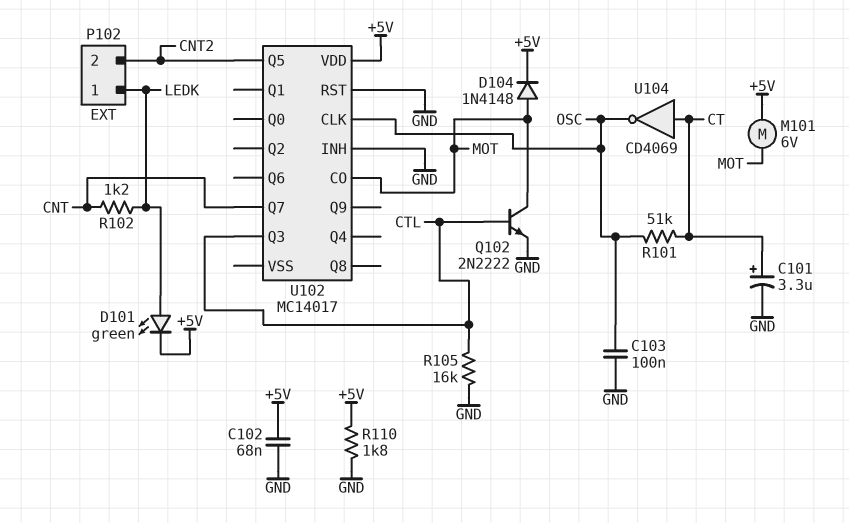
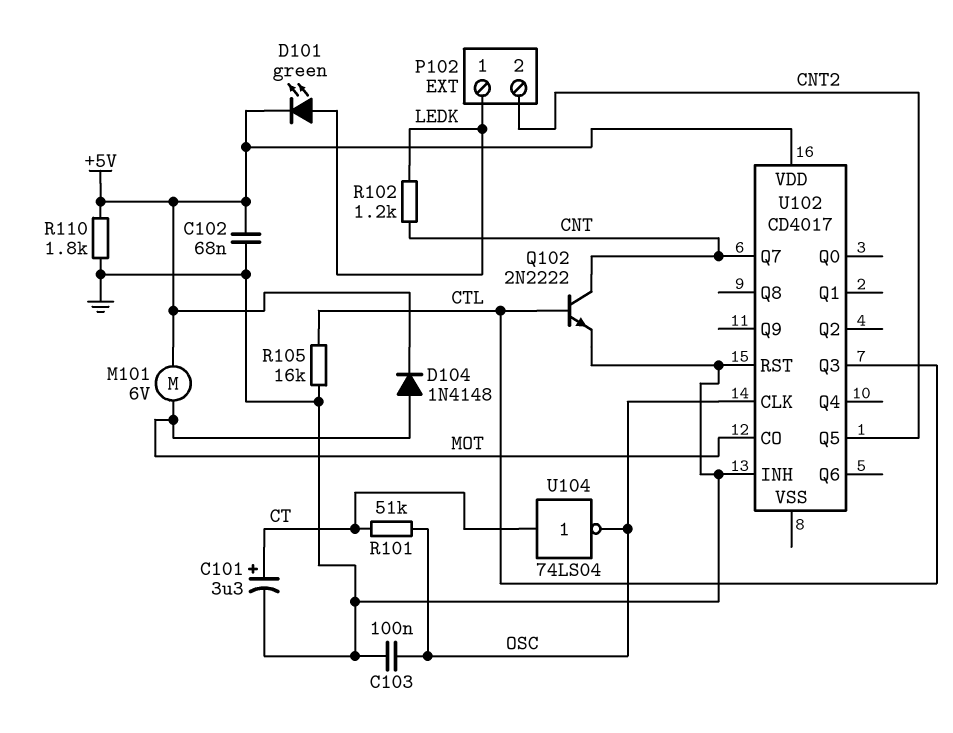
Q102: NPN 2N2222 (B CTL, C MOT, E GND) -> NPN 2N2222 (B CTL, C CNT, E GND)
U102: MC14017 -> CD4017
U104: NOT CD4069 (in CT, out OSC) -> NOT 74LS04 (in CT, out OSC)

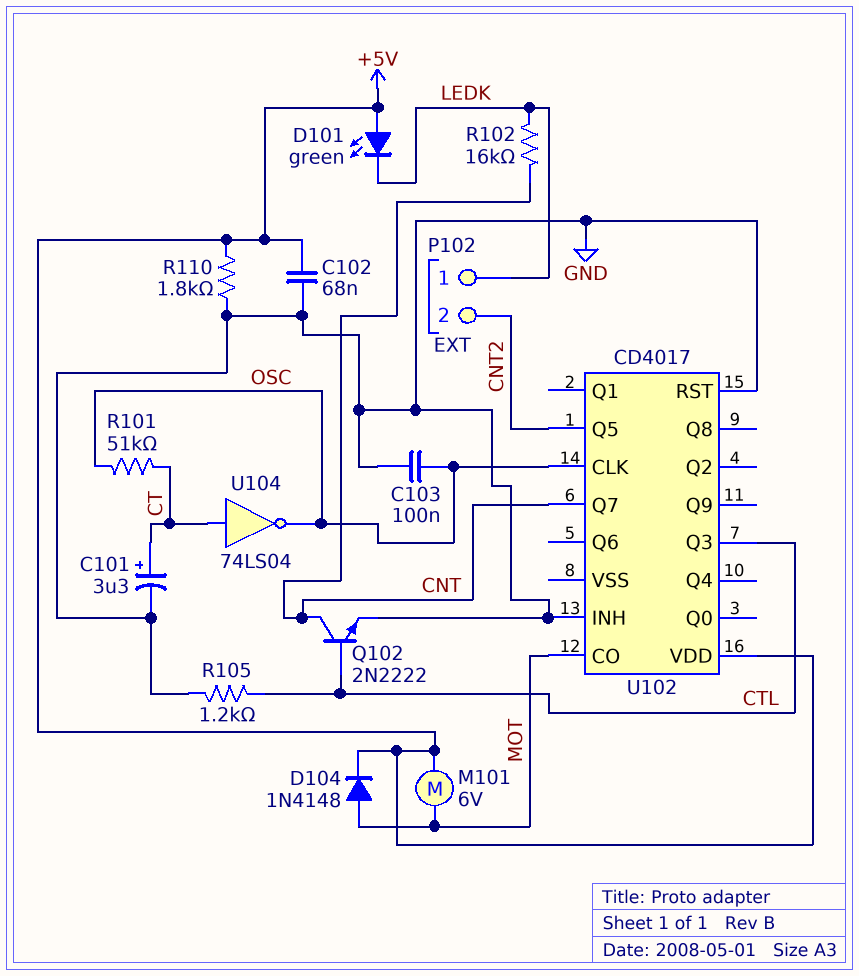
D101: LED green (A LEDK, K +5V) -> LED green (A +5V, K LEDK)
R102: 1.2k (CNT, LEDK) -> 16k (CNT, LEDK)
R105: 16k (CTL, GND) -> 1.2k (CTL, GND)

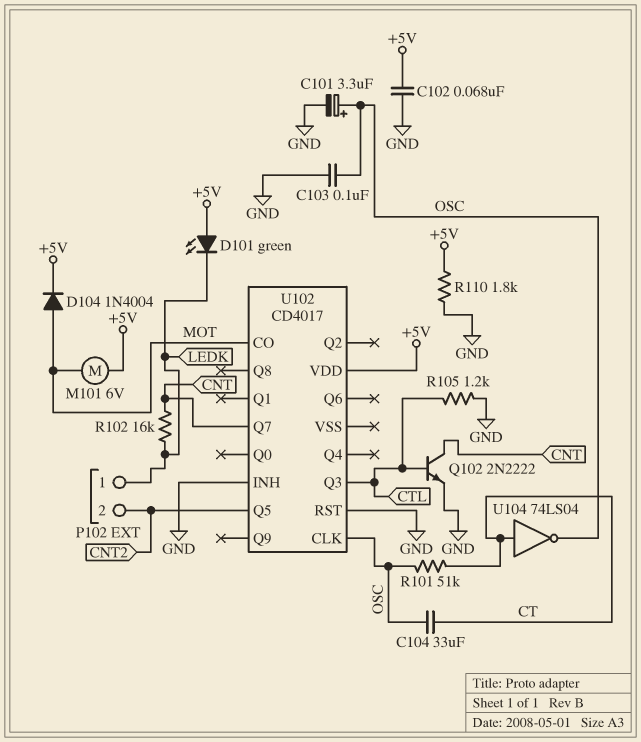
C101: 3.3uF (plus CT, minus GND) -> 3.3uF (plus OSC, minus GND)
C104: none -> 33uF (CT, OSC)
D104: diode 1N4148 (A MOT, K +5V) -> diode 1N4004 (A MOT, K +5V)

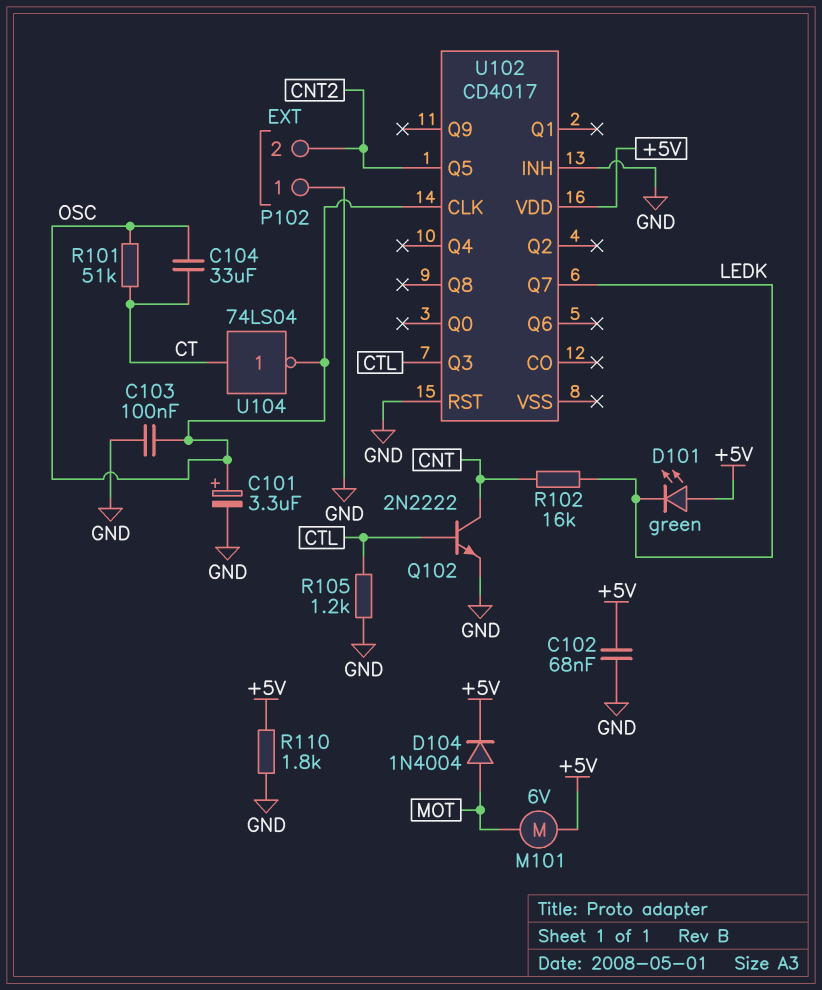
P102 pin 1: LEDK -> GND
U102 pin CO: MOT -> none
U102 pin Q7: CNT -> LEDK

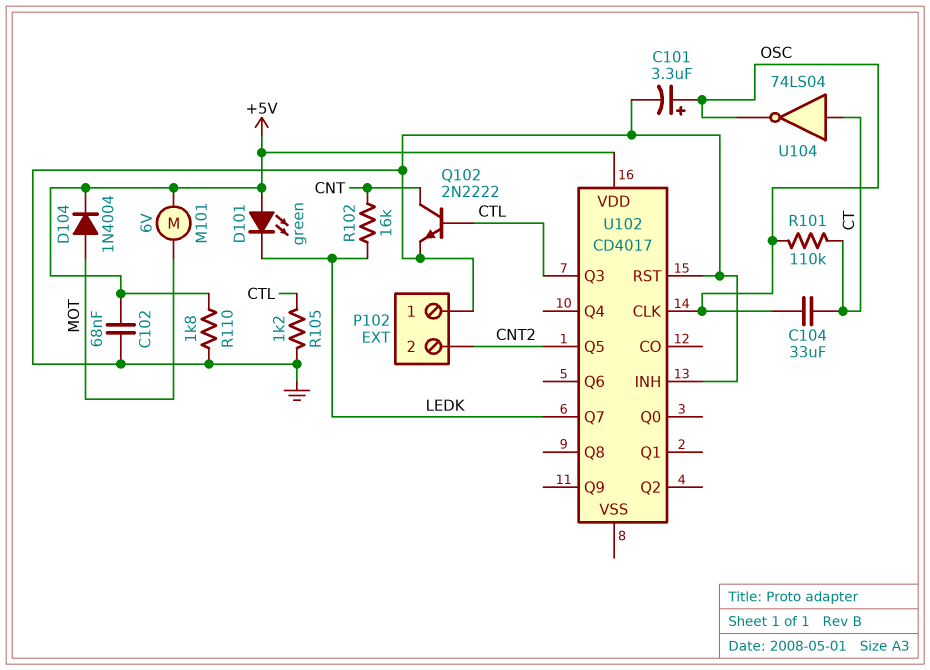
C103: 100nF (GND, OSC) -> none
R101: 51k (CT, OSC) -> 110k (CT, OSC)

